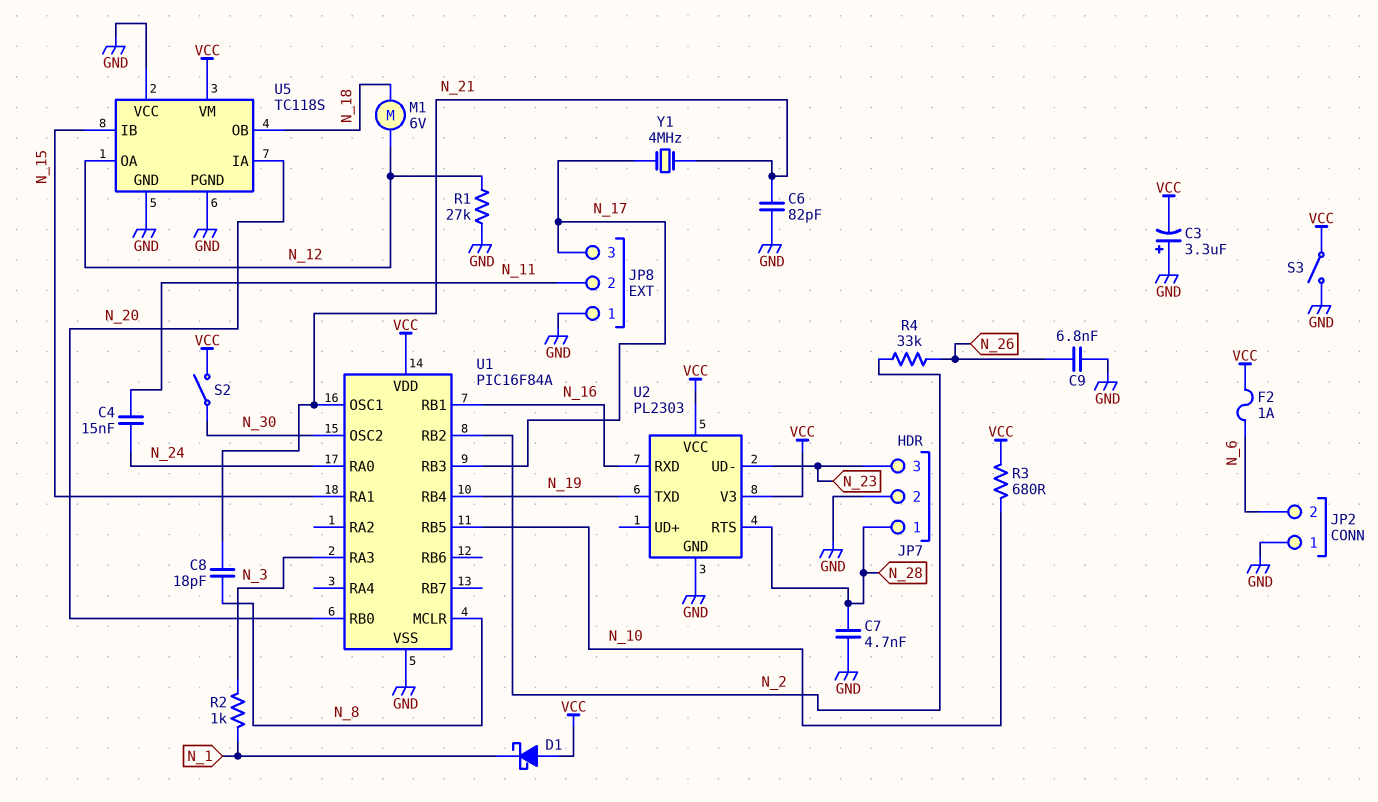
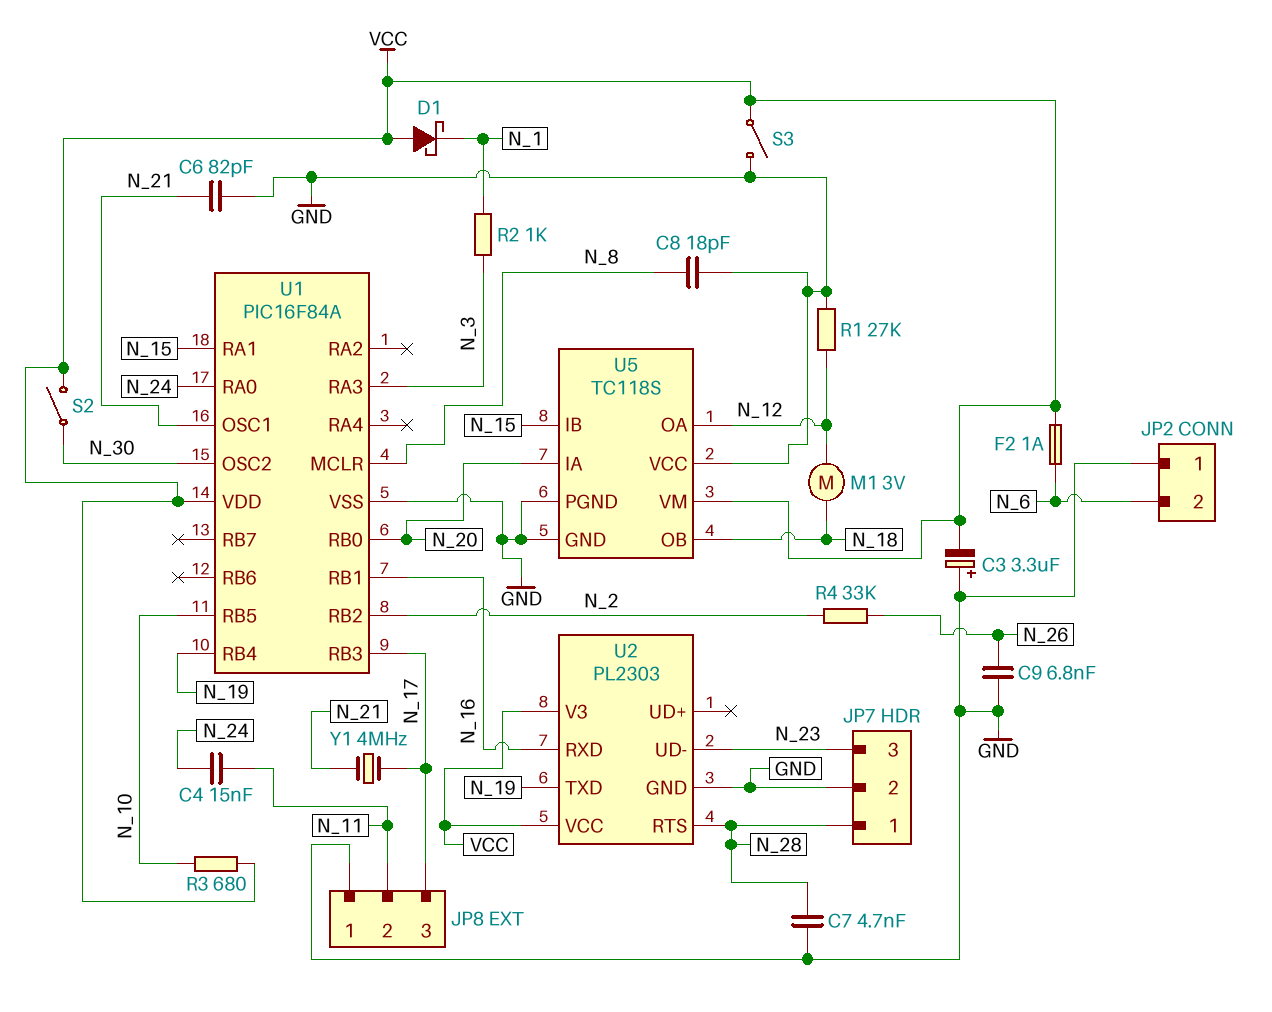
C8: 18pF (N_8, N_21) -> 18pF (GND, N_8)
M1: motor 6V (N_12, N_18) -> motor 3V (N_12, N_18)

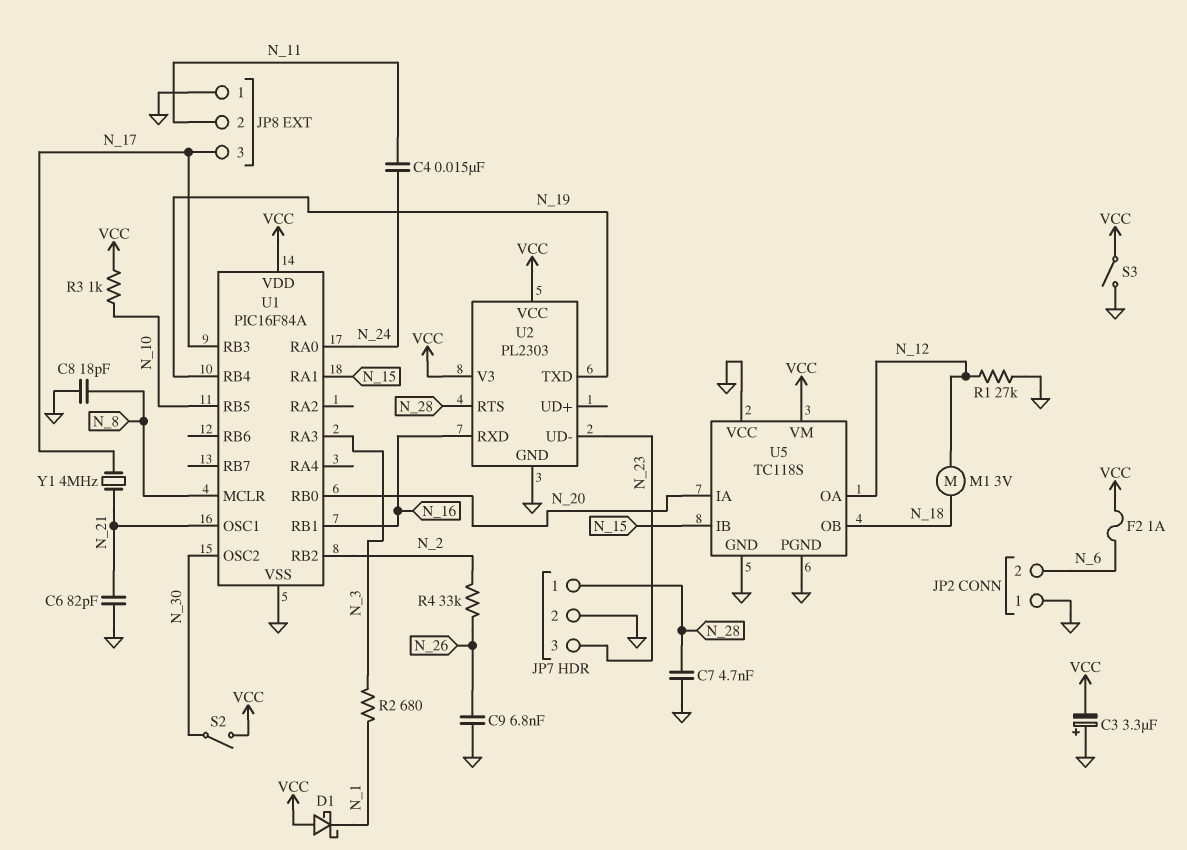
R2: 1k (N_1, N_3) -> 680 (N_1, N_3)
R3: 680 (N_10, VCC) -> 1k (N_10, VCC)

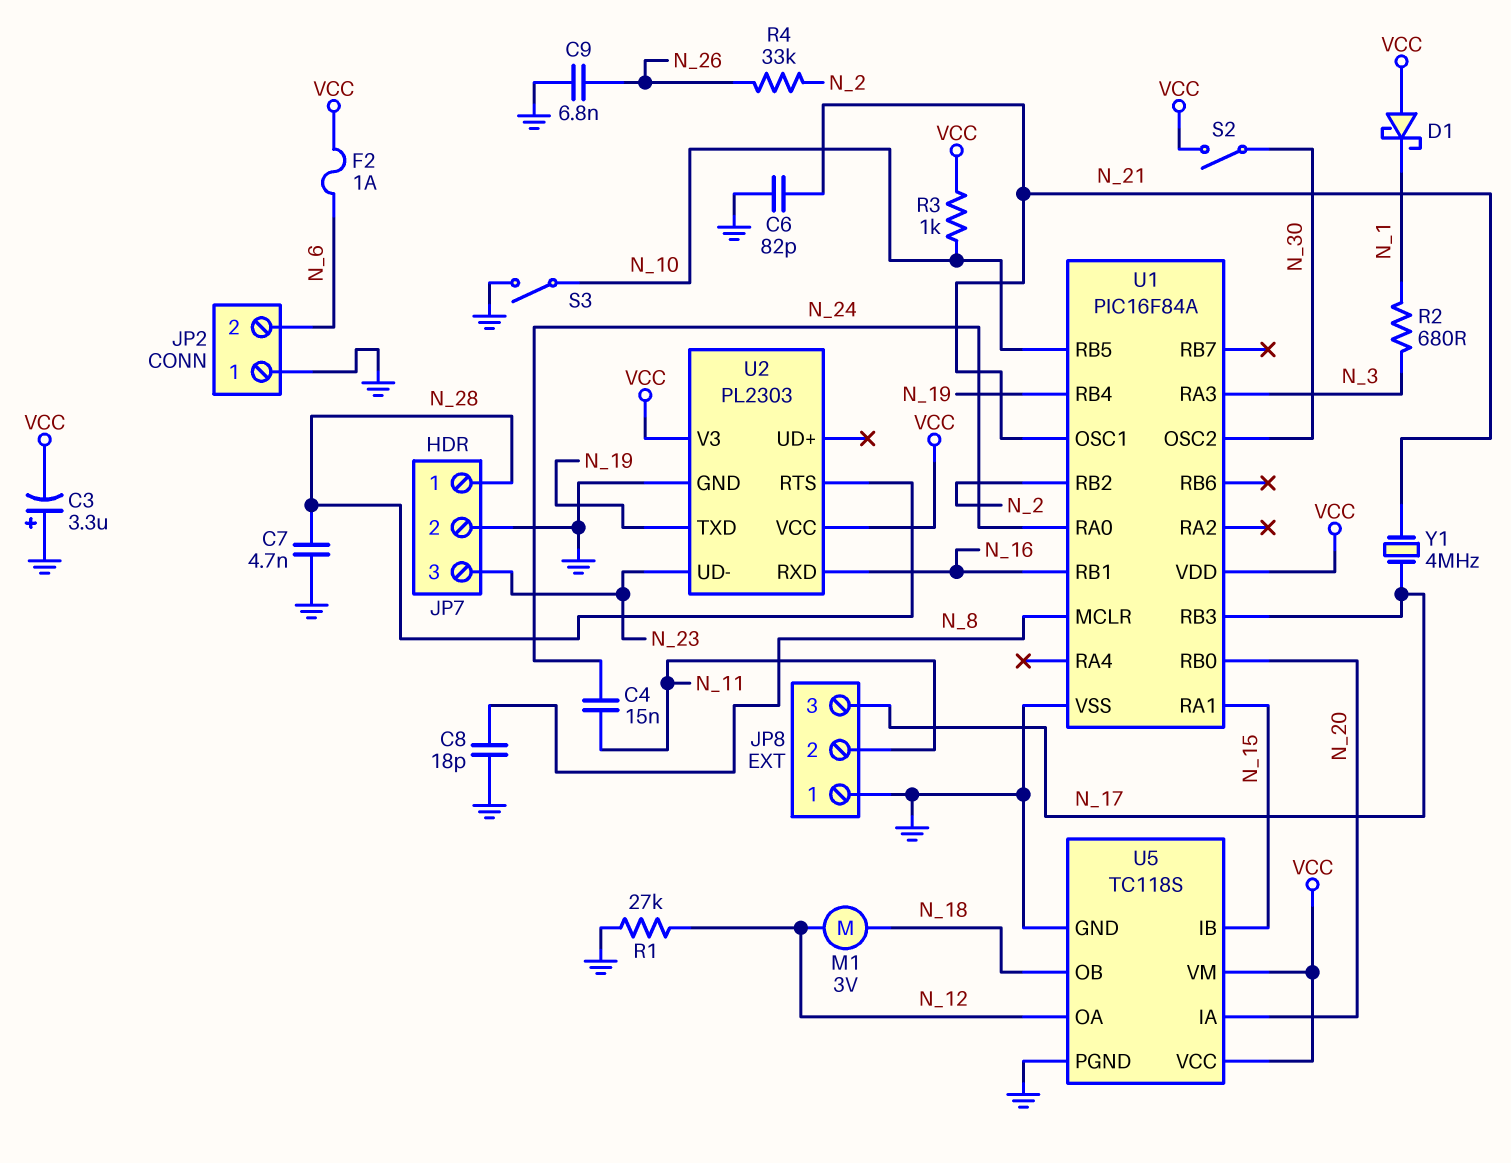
S3: switch (GND, VCC) -> switch (GND, N_10)
U5 pin VCC: GND -> VCC

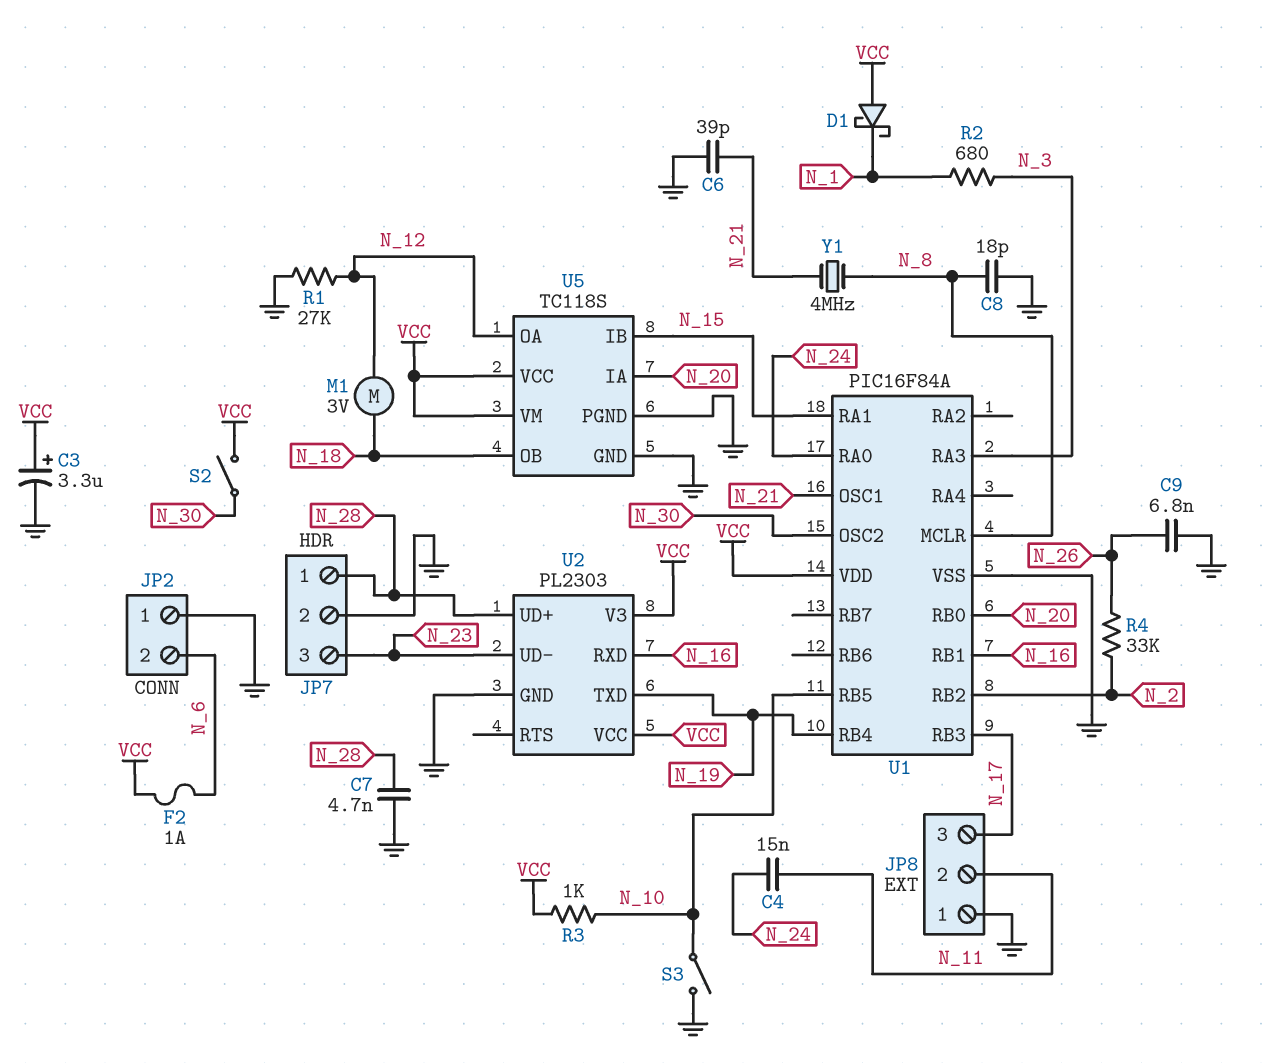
C3: 3.3uF (plus GND, minus VCC) -> 3.3uF (plus VCC, minus GND)
C6: 82pF (GND, N_21) -> 39pF (GND, N_21)
U2 pin RTS: N_28 -> none
U2 pin UD+: none -> N_28
Y1: 4MHz (N_17, N_21) -> 4MHz (N_8, N_21)

